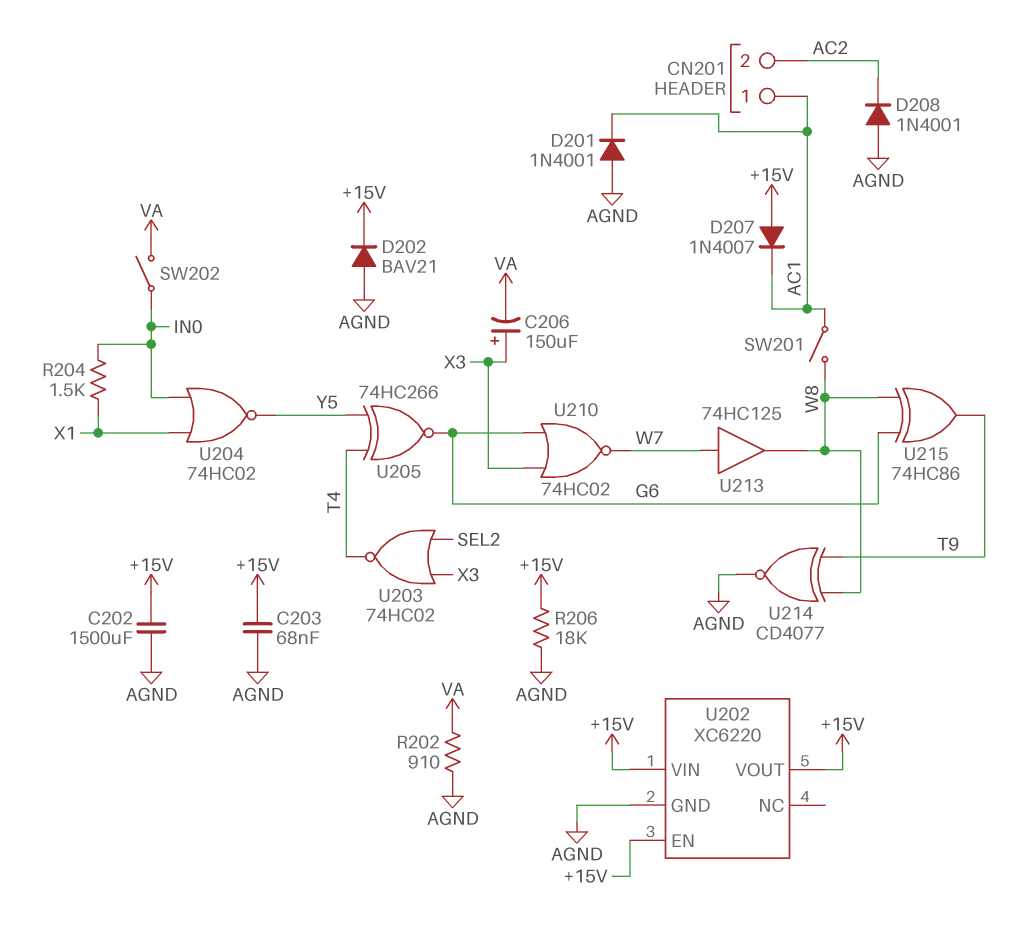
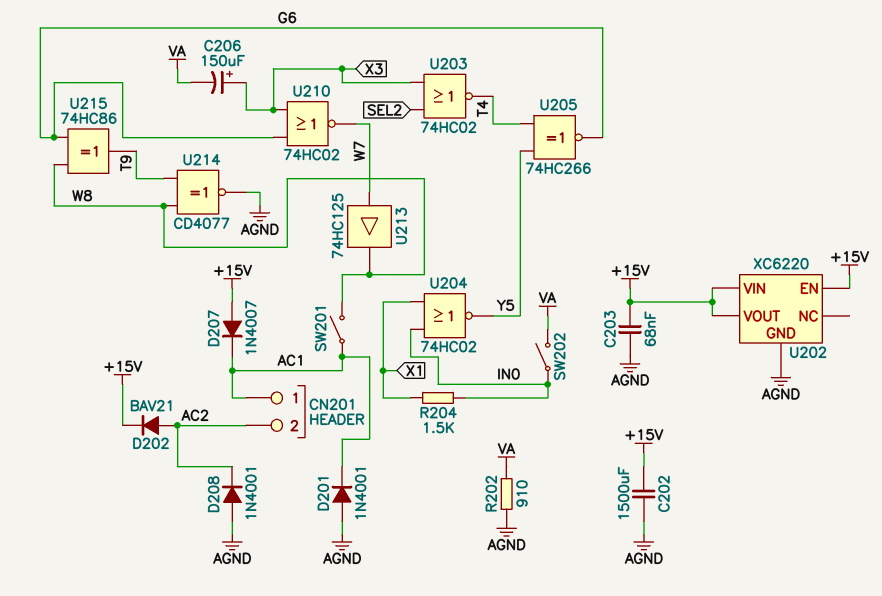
D202: diode BAV21 (A AGND, K +15V) -> diode BAV21 (A AC2, K +15V)
R206: 18k (+15V, AGND) -> none

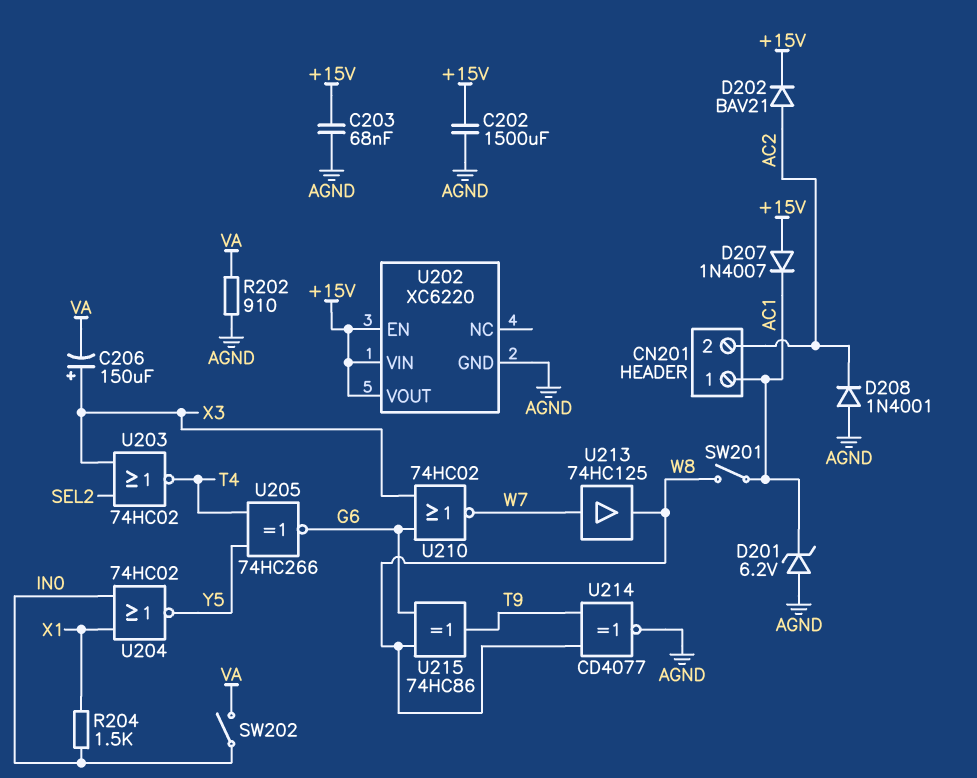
D201: diode 1N4001 (A AGND, K AC1) -> zener 6.2V (A AGND, K AC1)

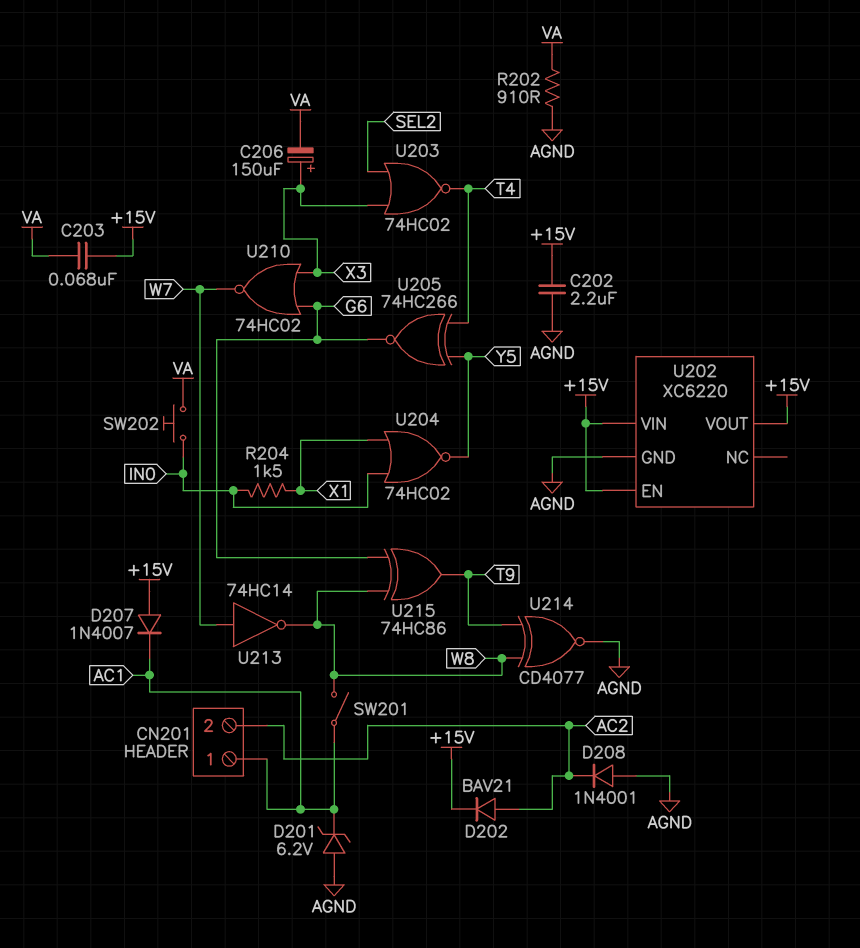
C202: 1500uF (+15V, AGND) -> 2.2uF (+15V, AGND)
C203: 68nF (+15V, AGND) -> 68nF (+15V, VA)
SW202: switch (IN0, VA) -> button (IN0, VA)
U213: buffer 74HC125 (in W7, out W8) -> NOT 74HC14 (in W7, out W8)

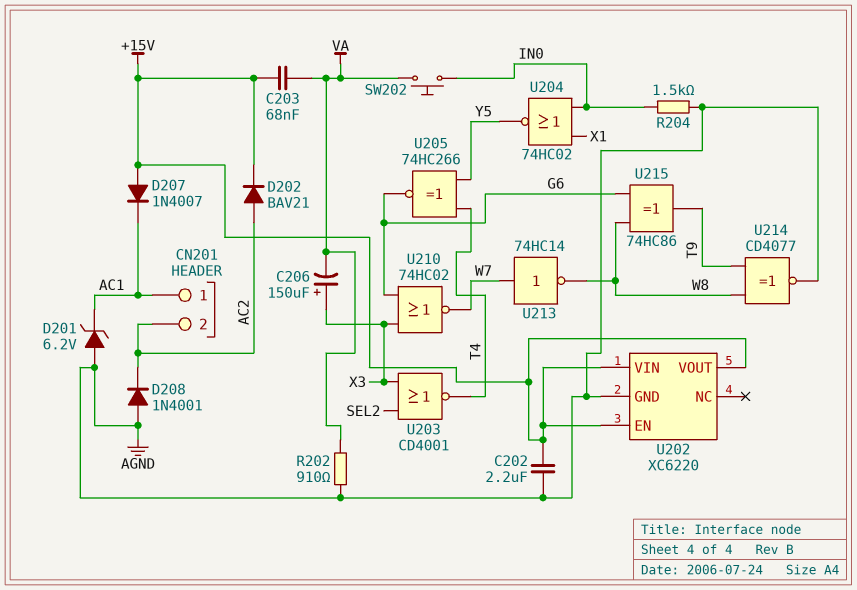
R204: 1.5k (IN0, X1) -> 1.5k (AGND, IN0)
SW201: switch (AC1, W8) -> none
U203: NOR 74HC02 (in SEL2, in X3, out T4) -> NOR CD4001 (in SEL2, in X3, out T4)

